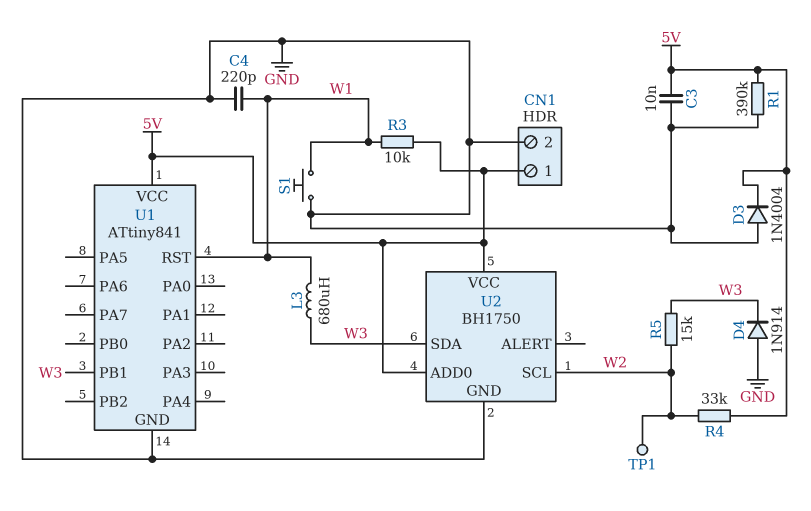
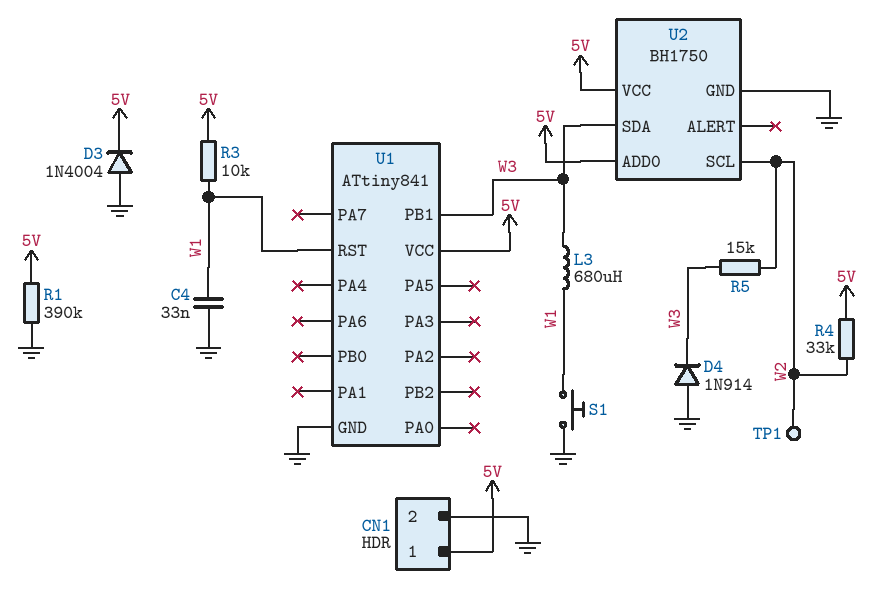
C3: 10nF (5V, GND) -> none
C4: 220pF (GND, W1) -> 33nF (GND, W1)

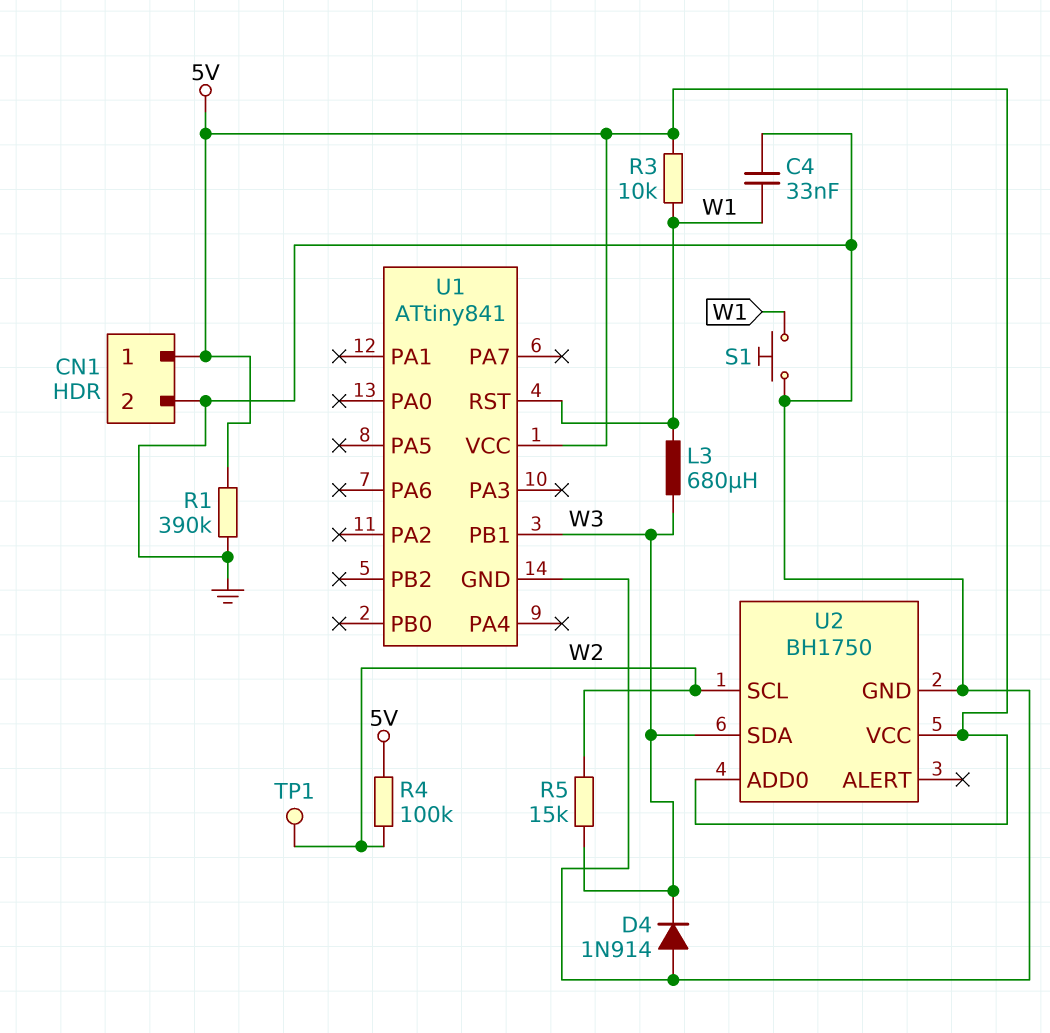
D3: diode 1N4004 (A GND, K 5V) -> none
R4: 33k (5V, W2) -> 100k (5V, W2)

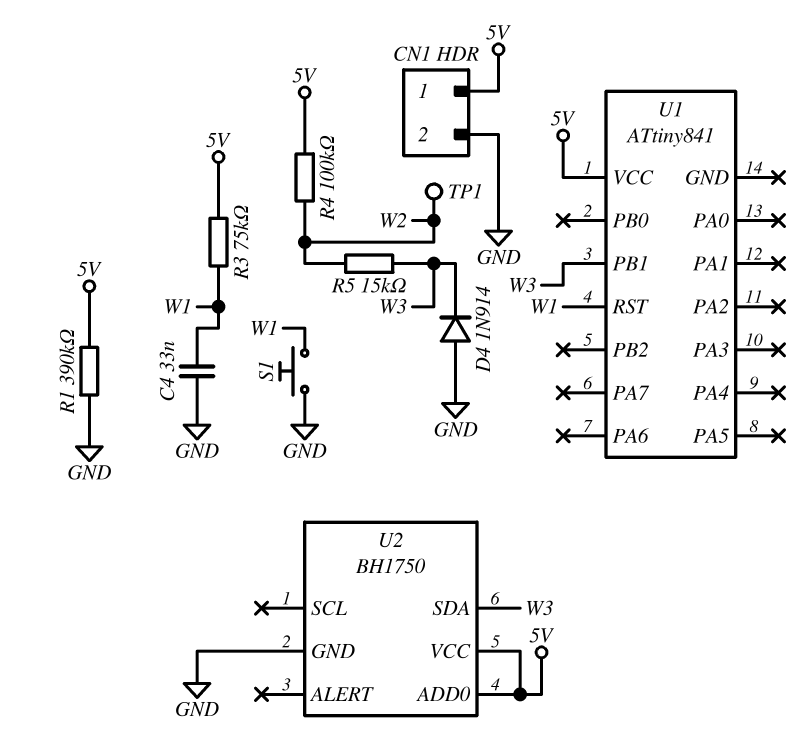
L3: 680uH (W1, W3) -> none
R3: 10k (5V, W1) -> 75k (5V, W1)
U1 pin GND: GND -> none
U2 pin SCL: W2 -> none

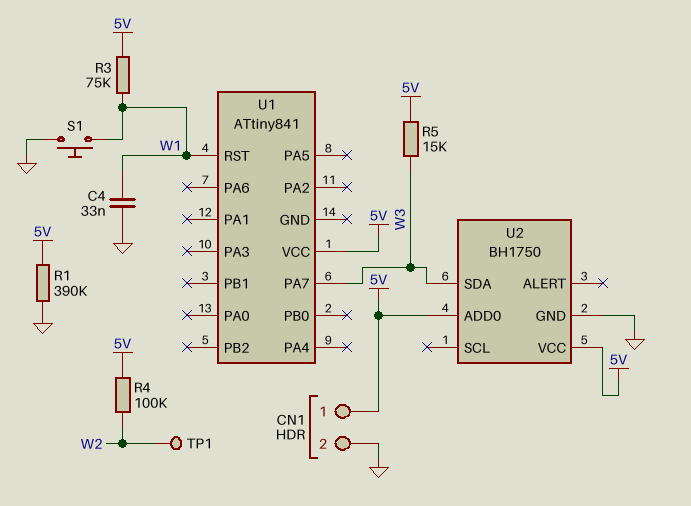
D4: diode 1N914 (A GND, K W3) -> none
R5: 15k (W2, W3) -> 15k (5V, W3)
U1 pin PA7: none -> W3
U1 pin PB1: W3 -> none

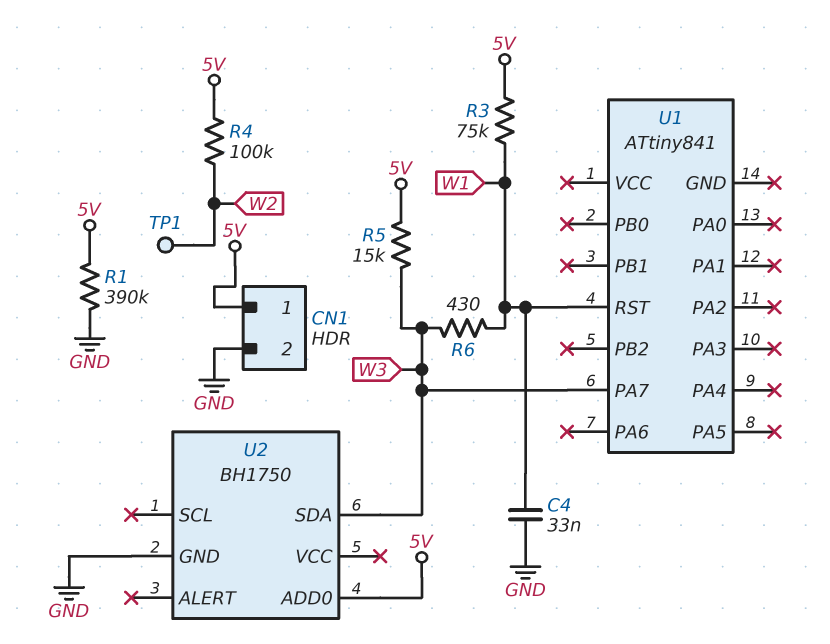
R6: none -> 430 (W1, W3)
S1: button (GND, W1) -> none
U1 pin VCC: 5V -> none
U2 pin VCC: 5V -> none

